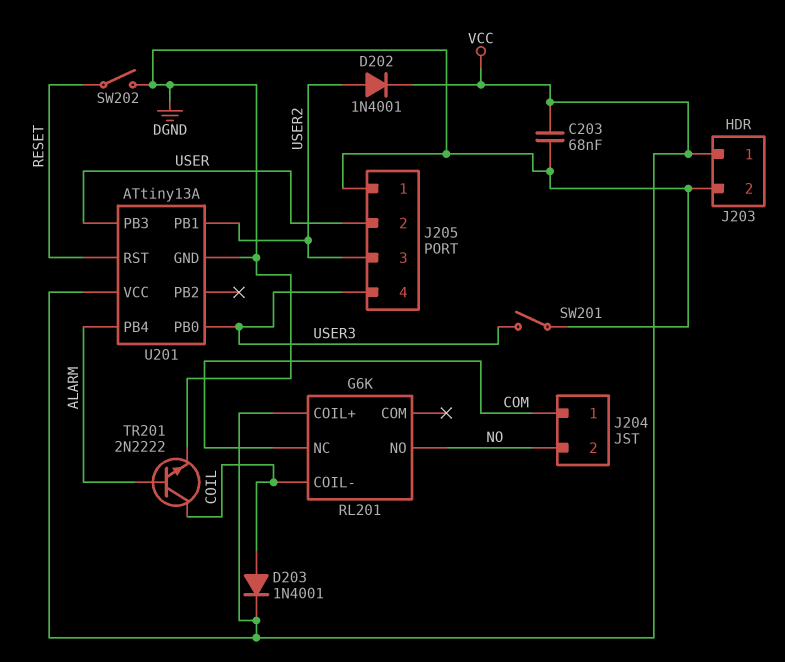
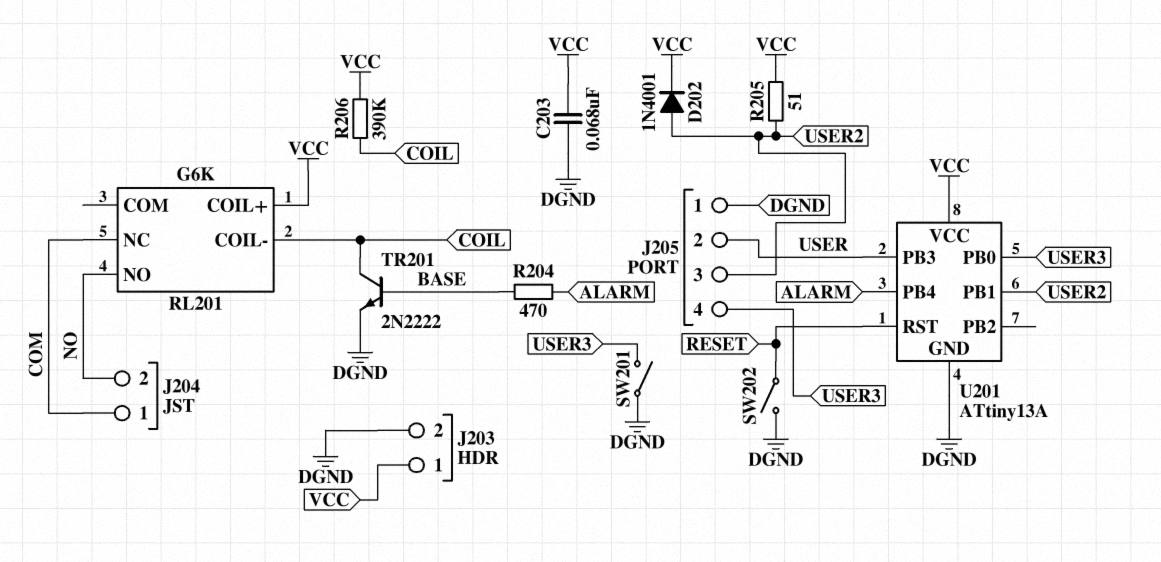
D203: diode 1N4001 (A COIL, K VCC) -> none
R204: none -> 470 (ALARM, BASE)
R205: none -> 51 (USER2, VCC)
R206: none -> 390k (COIL, VCC)
TR201: NPN 2N2222 (B ALARM, C COIL, E DGND) -> NPN 2N2222 (B BASE, C COIL, E DGND)

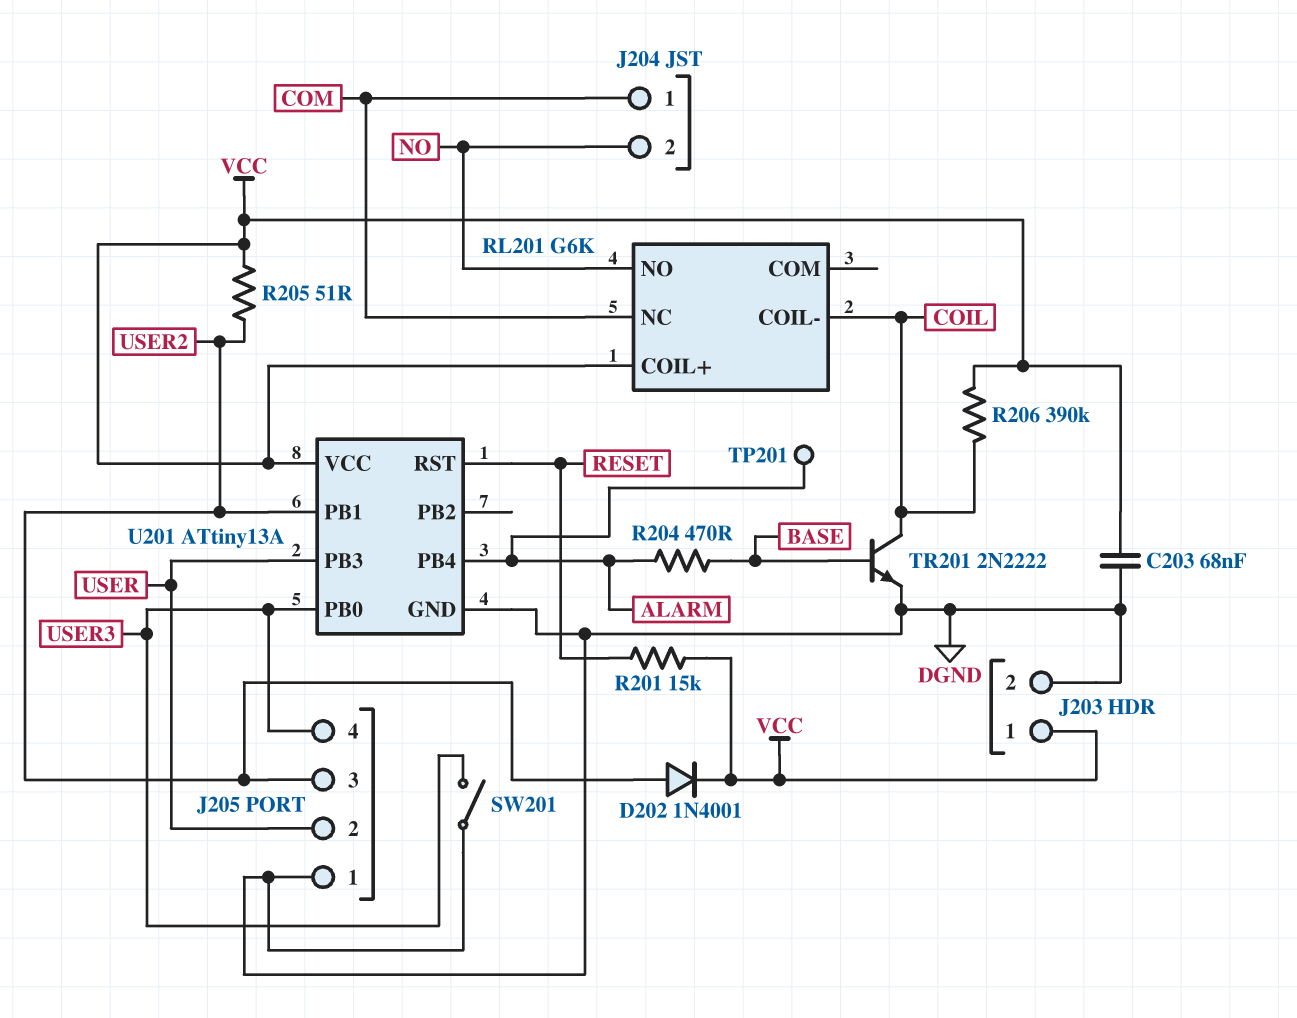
R201: none -> 15k (RESET, VCC)
SW202: switch (DGND, RESET) -> none
TP201: none -> test point (ALARM)

